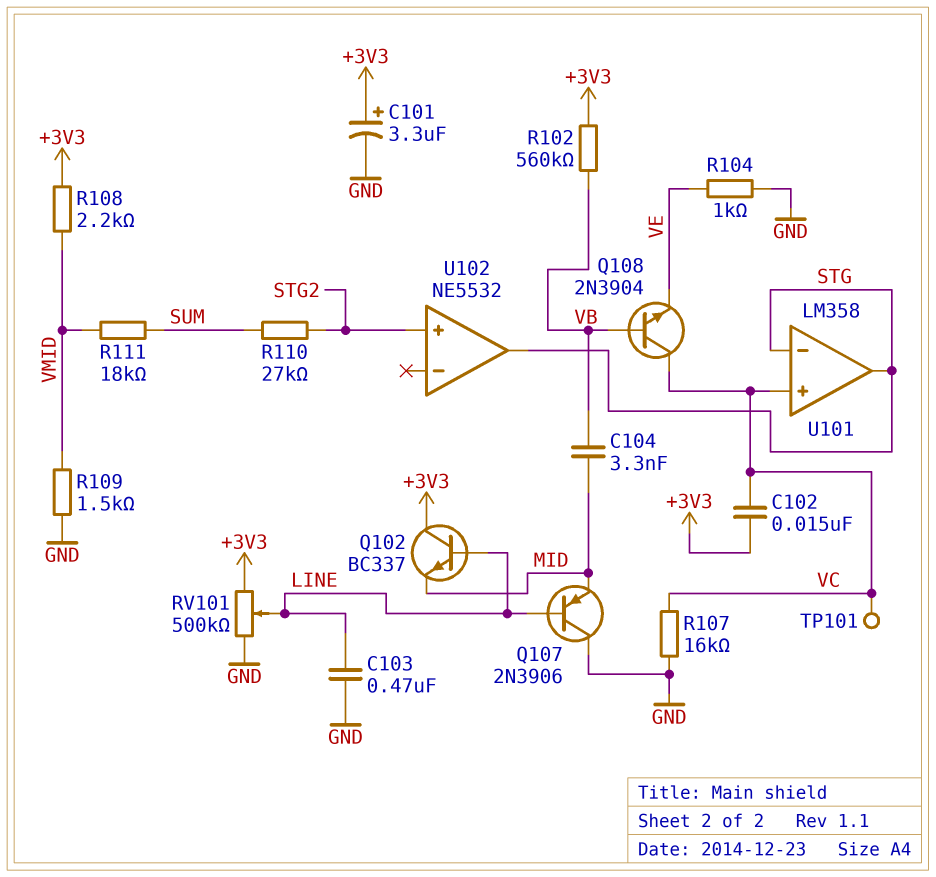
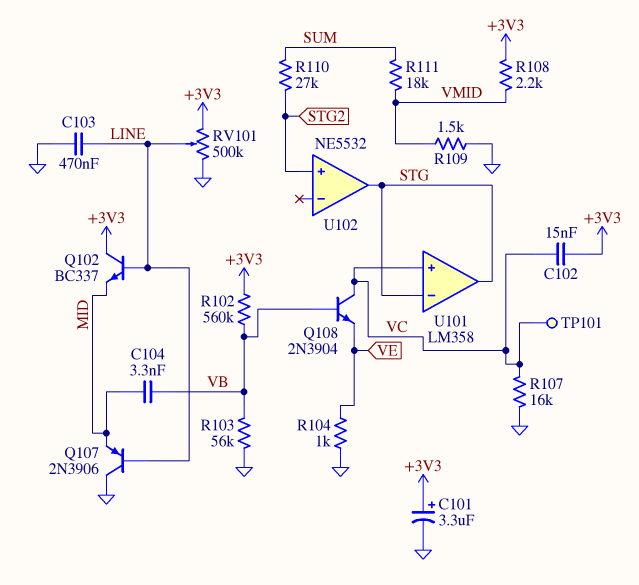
R103: none -> 56k (GND, VB)

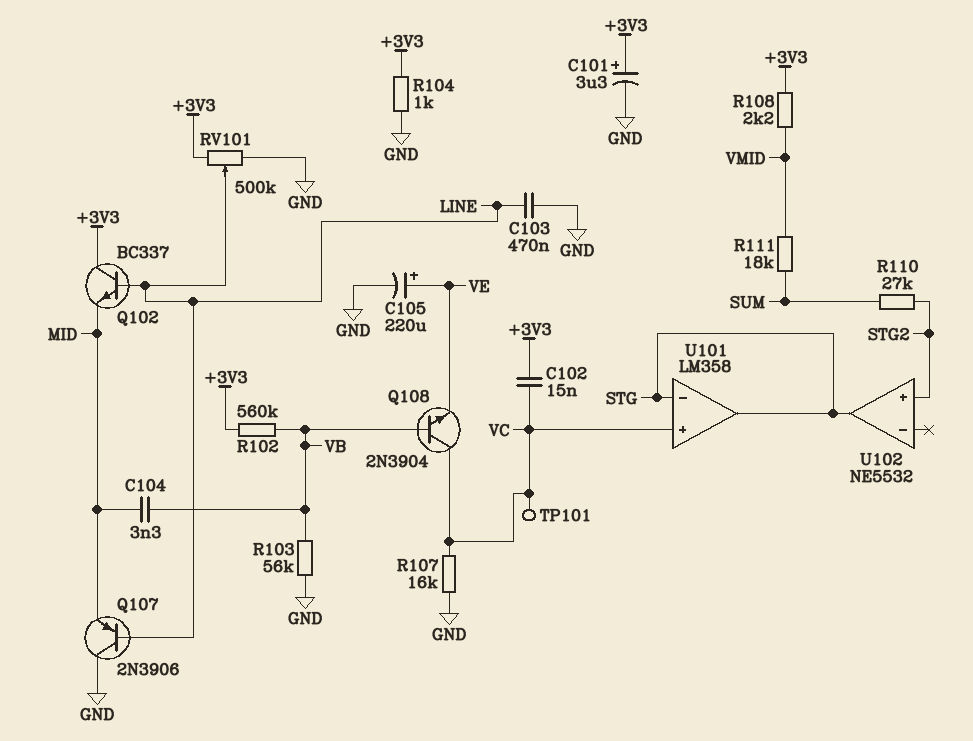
C105: none -> 220uF (plus VE, minus GND)
R104: 1k (GND, VE) -> 1k (+3V3, GND)
R109: 1.5k (GND, VMID) -> none

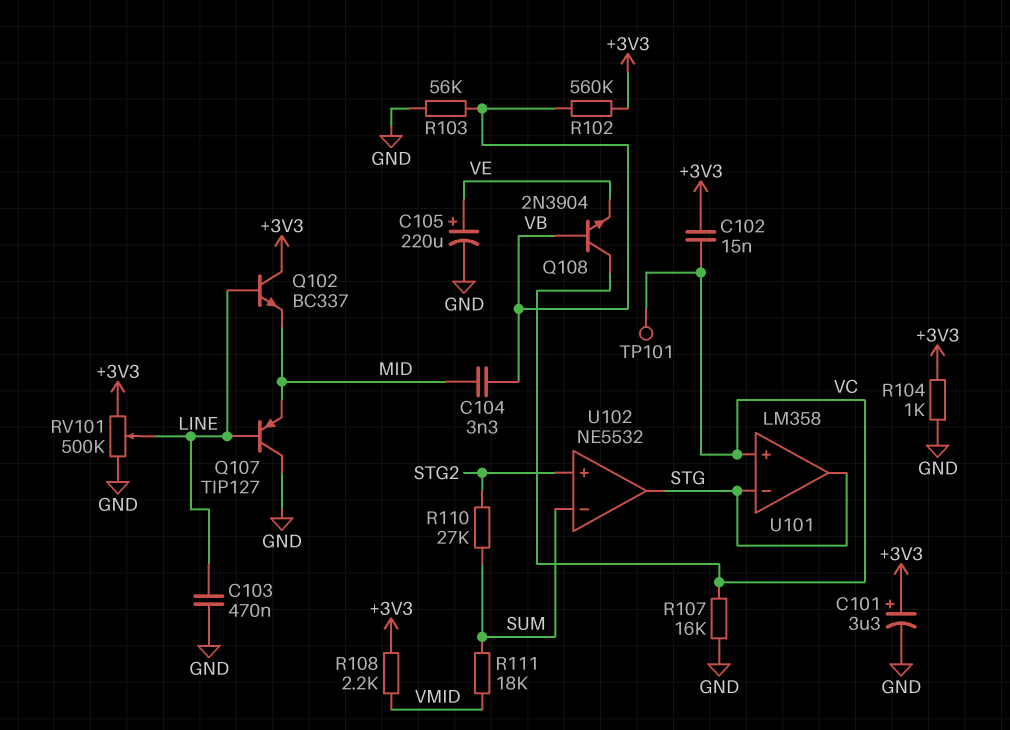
Q107: PNP 2N3906 (B LINE, C GND, E MID) -> PNP TIP127 (B LINE, C GND, E MID)
U102 pin in-: none -> SUM

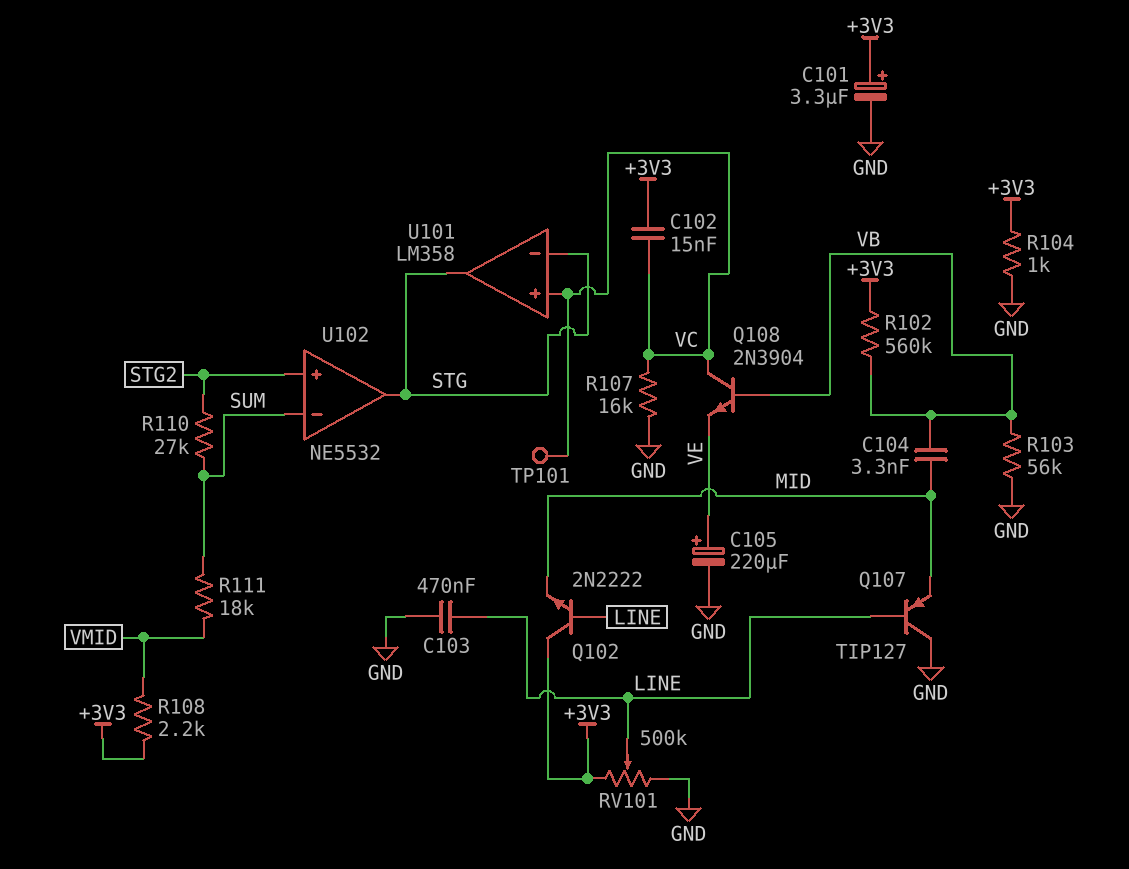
Q102: NPN BC337 (B LINE, C +3V3, E MID) -> NPN 2N2222 (B LINE, C +3V3, E MID)

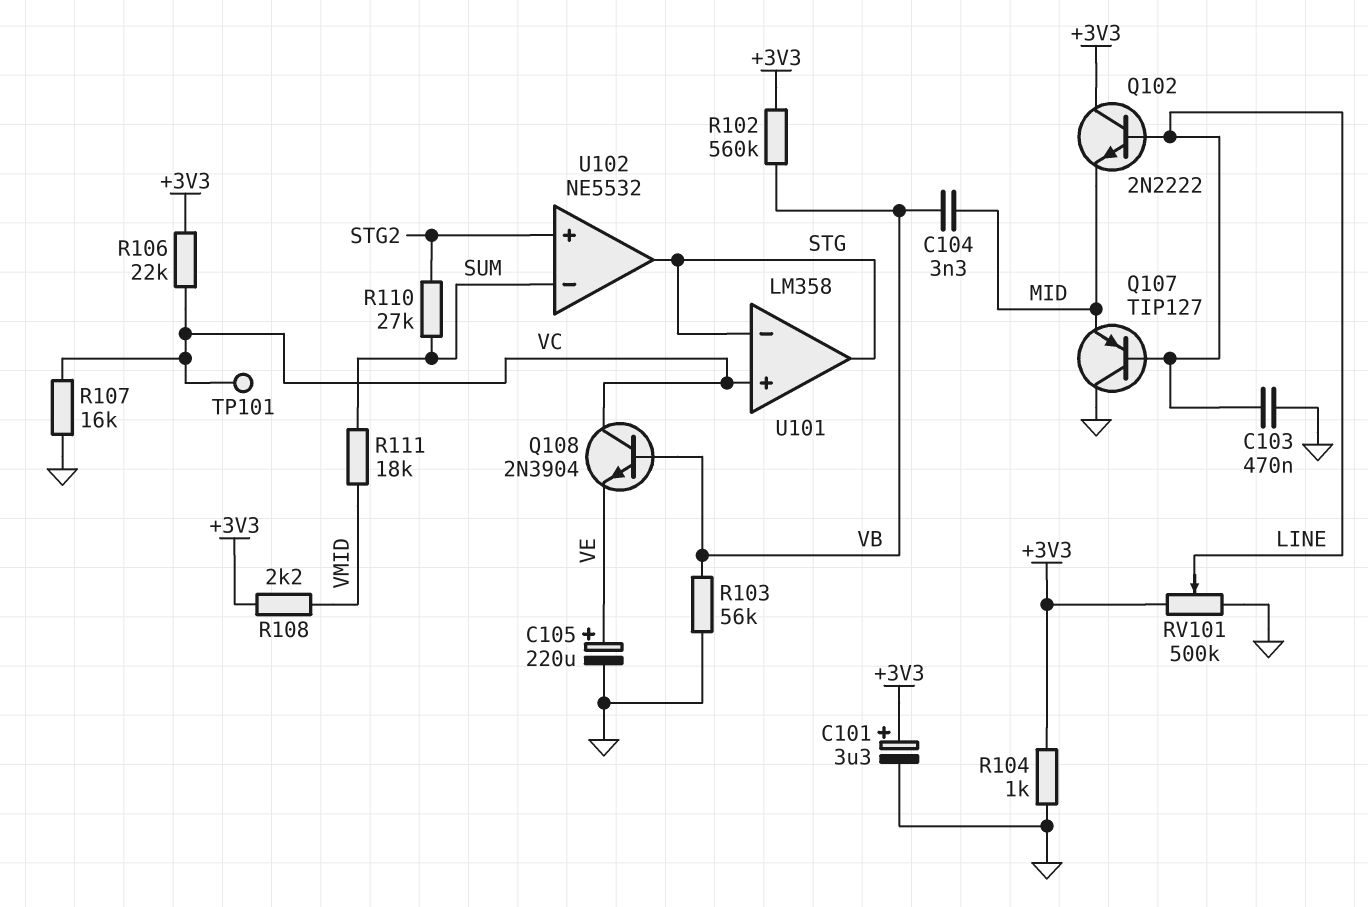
C102: 15nF (+3V3, VC) -> none
R106: none -> 22k (+3V3, VC)

